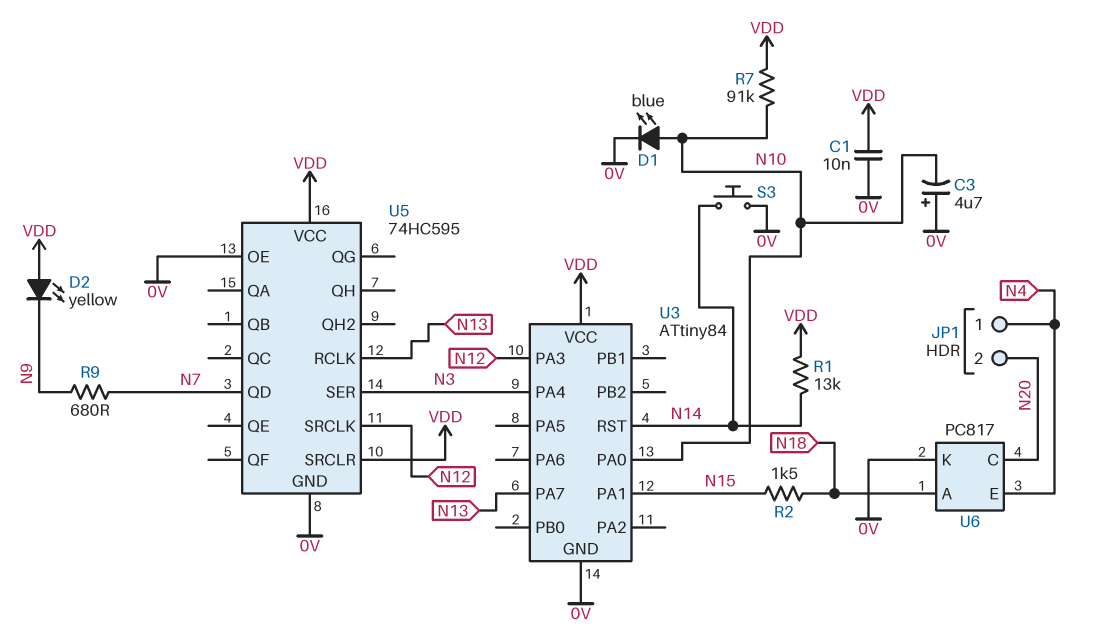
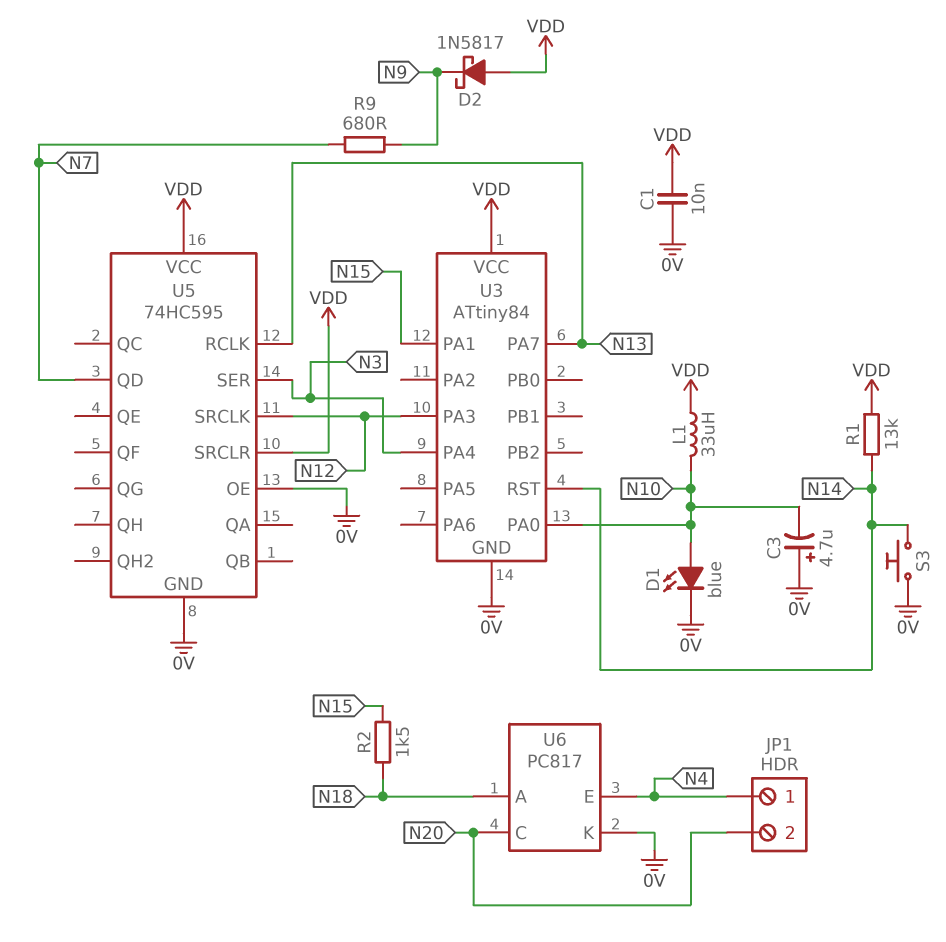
D2: LED yellow (A VDD, K N9) -> schottky 1N5817 (A VDD, K N9)
L1: none -> 33uH (N10, VDD)
R7: 91k (N10, VDD) -> none

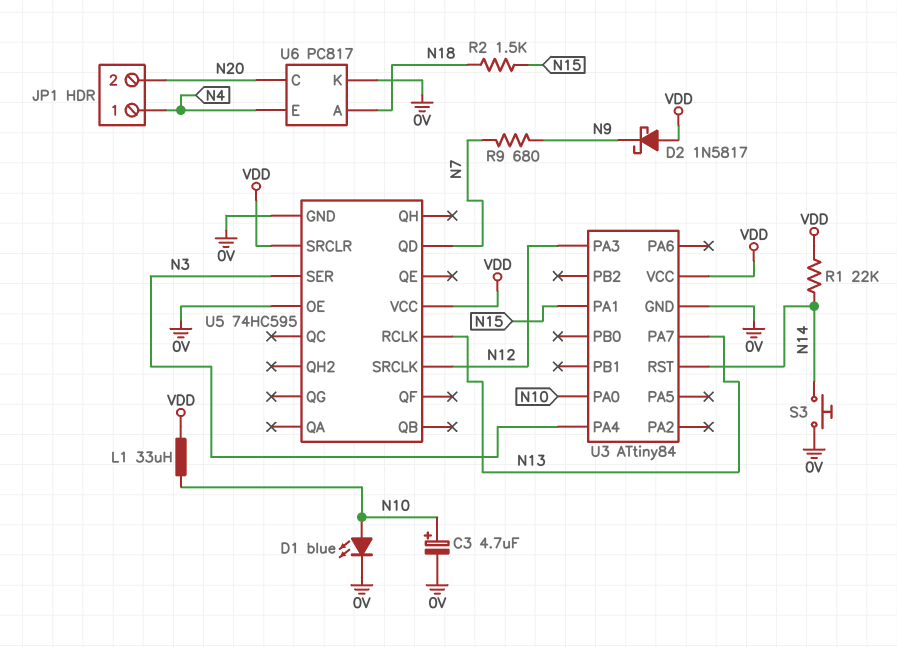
C1: 10nF (0V, VDD) -> none
C3: 4.7uF (plus 0V, minus N10) -> 4.7uF (plus N10, minus 0V)
R1: 13k (N14, VDD) -> 22k (N14, VDD)

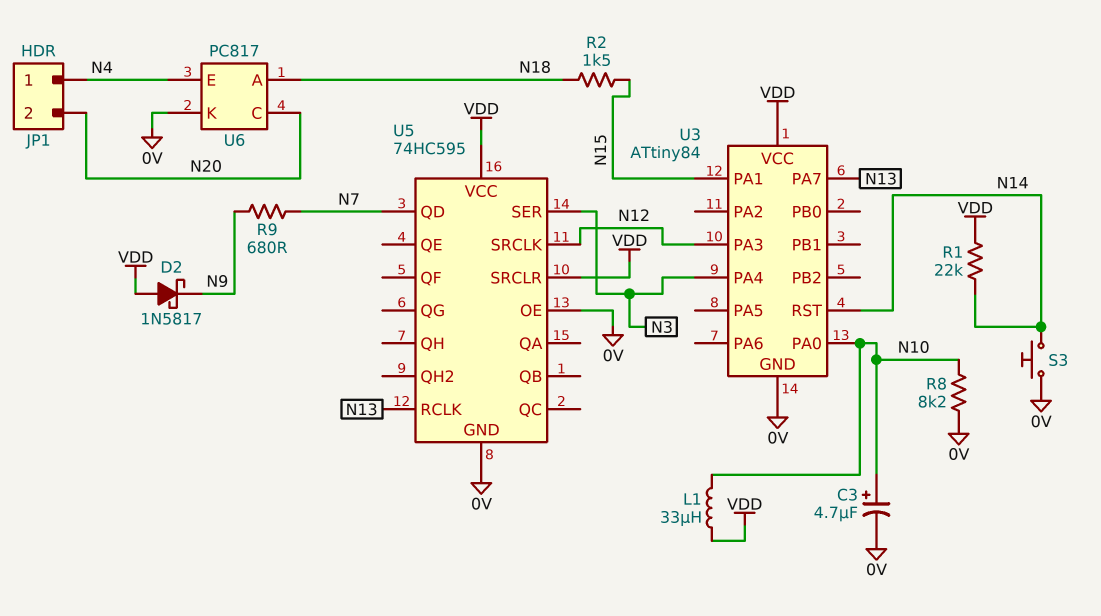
D1: LED blue (A N10, K 0V) -> none
R8: none -> 8.2k (0V, N10)

